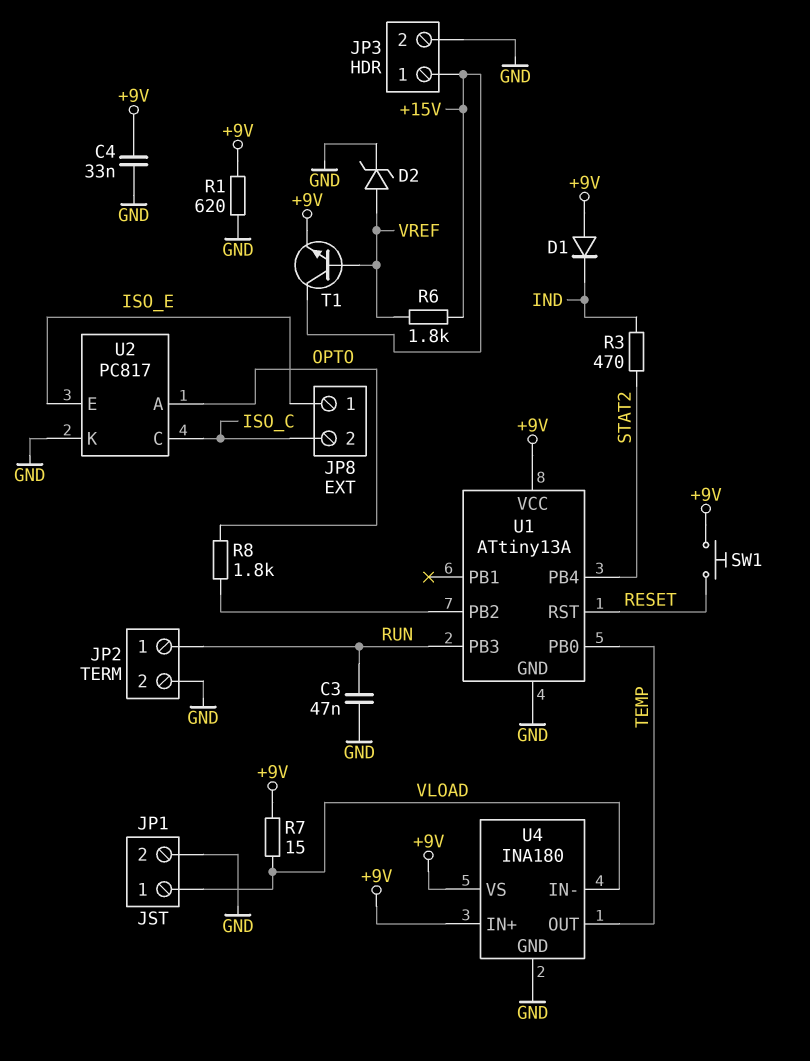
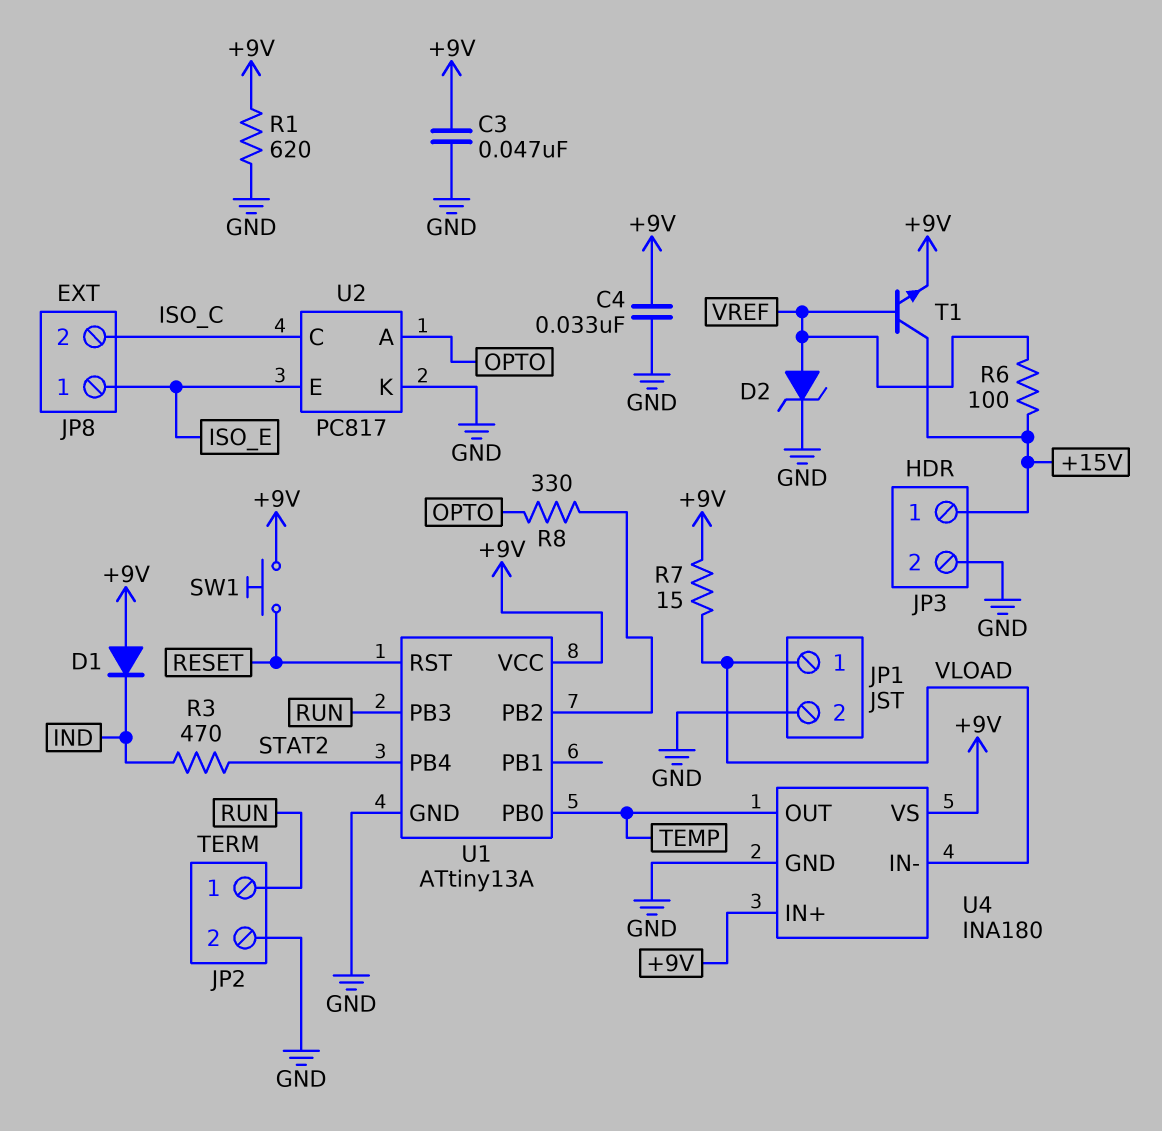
C3: 47nF (GND, RUN) -> 47nF (+9V, GND)
R6: 1.8k (+15V, VREF) -> 100 (+15V, VREF)
R8: 1.8k (OPTO, U1/PB2) -> 330 (OPTO, U1/PB2)

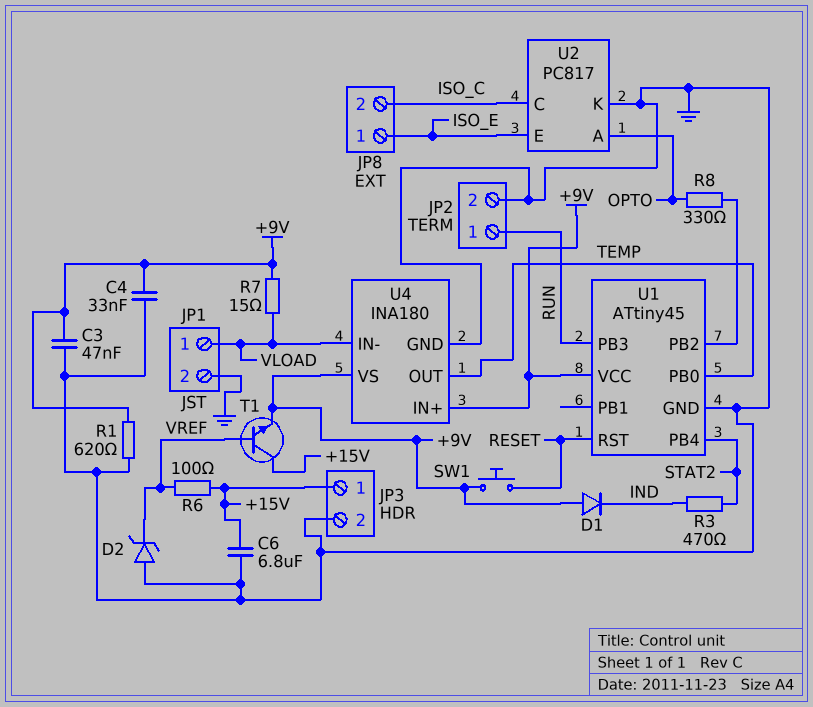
C6: none -> 6.8uF (+15V, GND)
D2: zener (A VREF, K GND) -> zener (A GND, K VREF)
U1: ATtiny13A -> ATtiny45

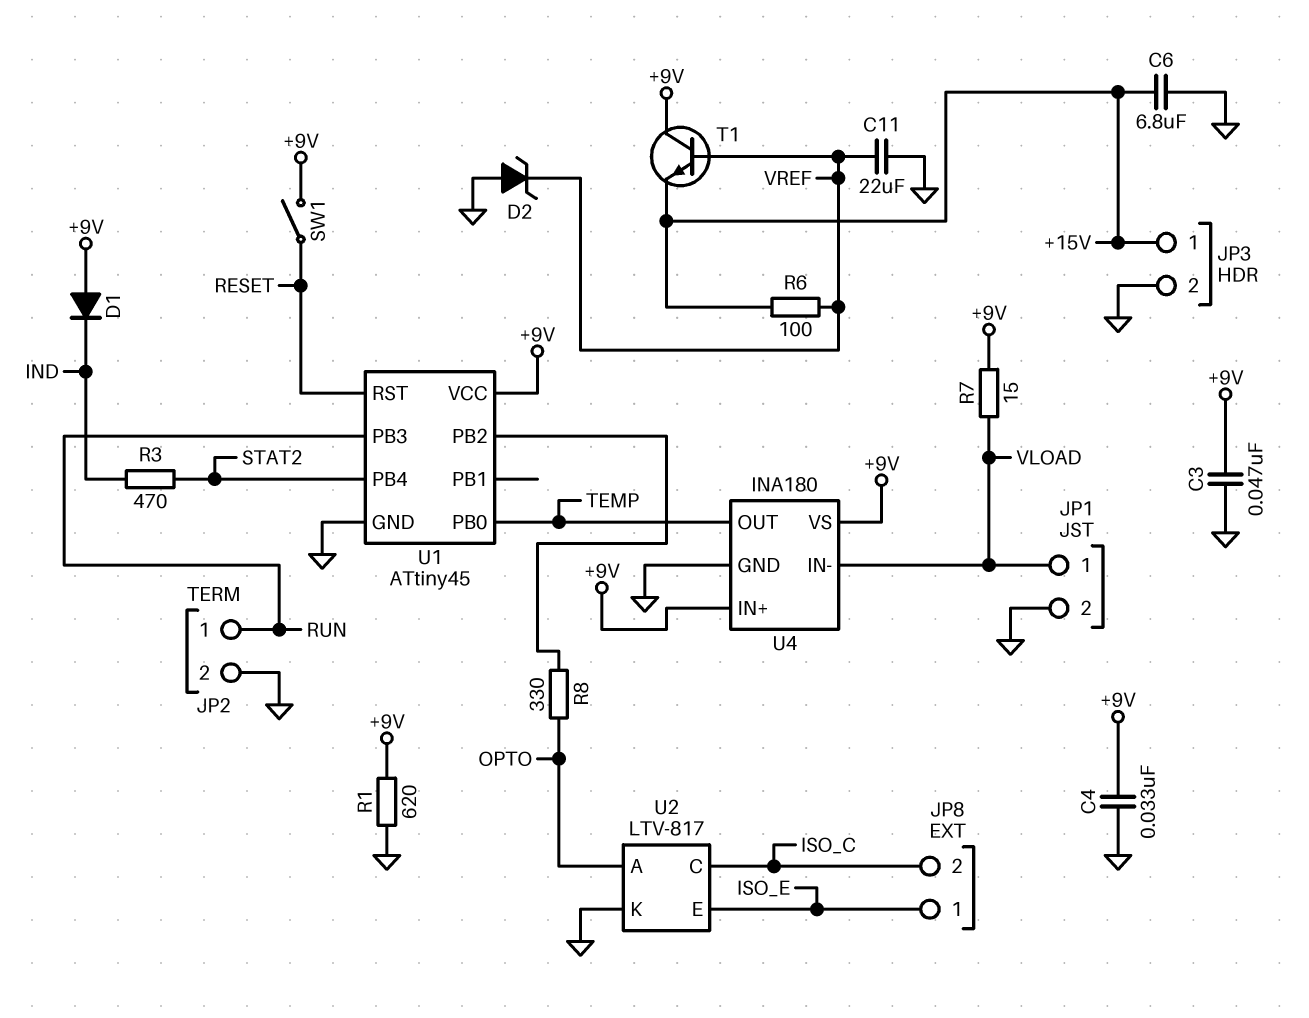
C11: none -> 22uF (GND, VREF)
SW1: button (+9V, RESET) -> switch (+9V, RESET)
T1: NPN (B VREF, C +15V, E +9V) -> NPN (B VREF, C +9V, E +15V)
U2: PC817 -> LTV-817

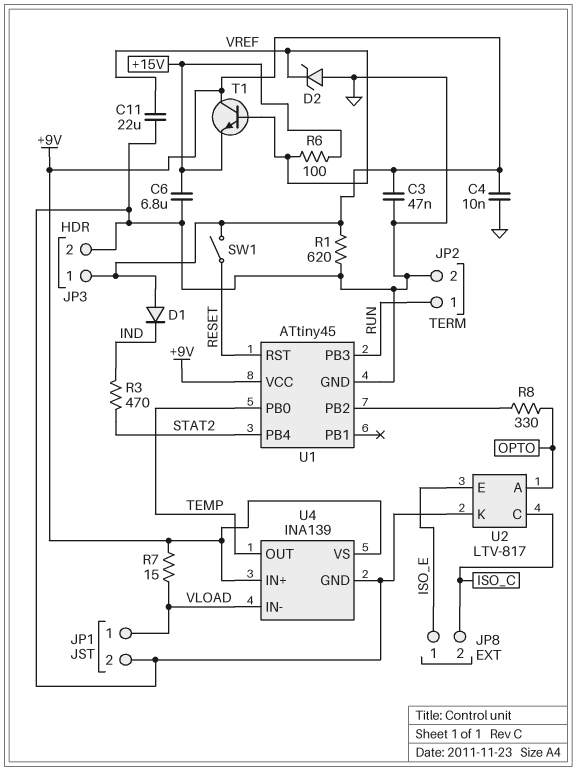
C4: 33nF (+9V, GND) -> 10nF (+9V, GND)
JP3 pin 1: +15V -> +9V
U4: INA180 -> INA139

